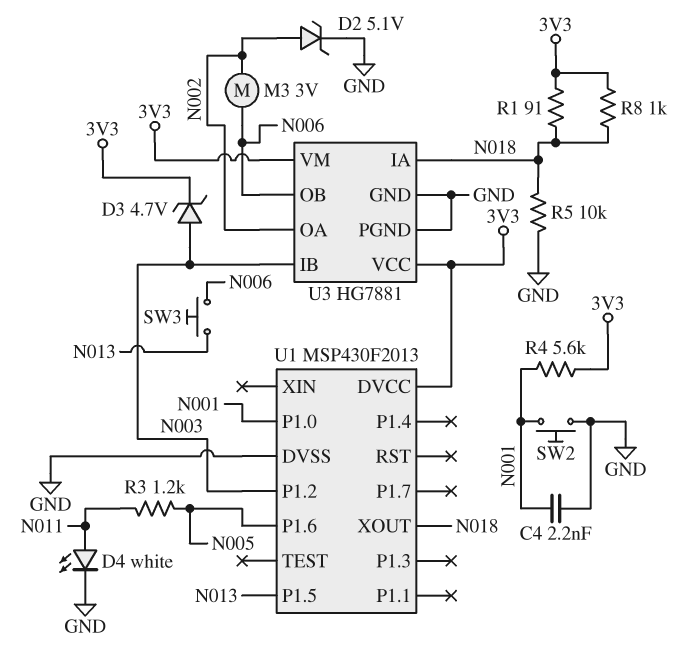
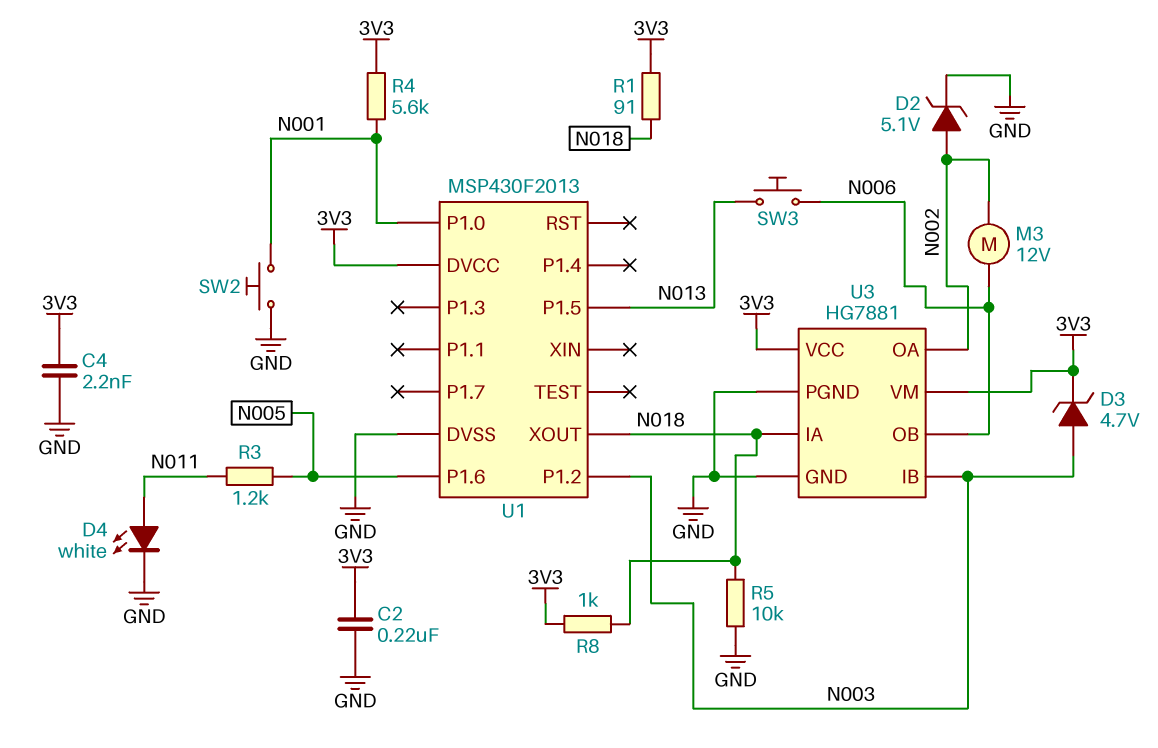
C2: none -> 220nF (3V3, GND)
C4: 2.2nF (GND, N001) -> 2.2nF (3V3, GND)
M3: motor 3V (N002, N006) -> motor 12V (N002, N006)

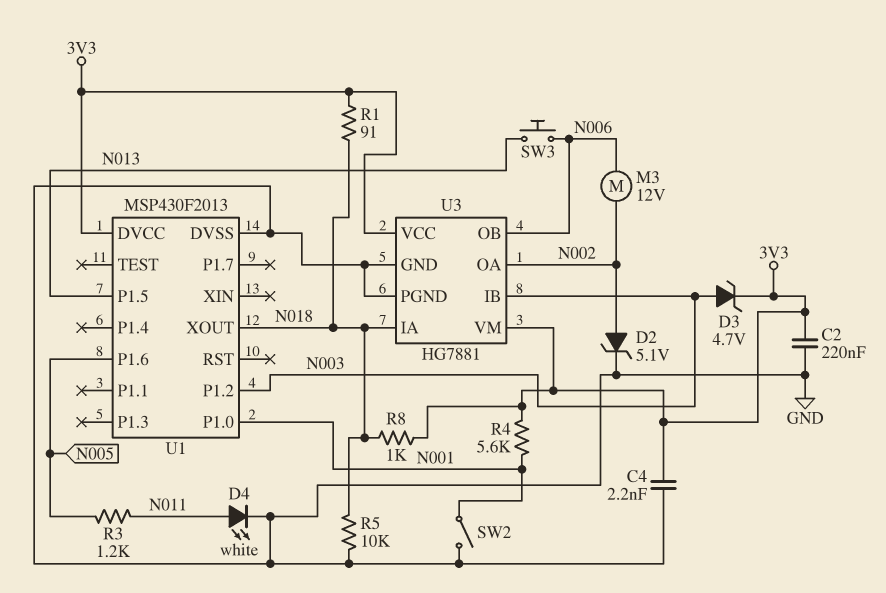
SW2: button (GND, N001) -> switch (GND, N001)

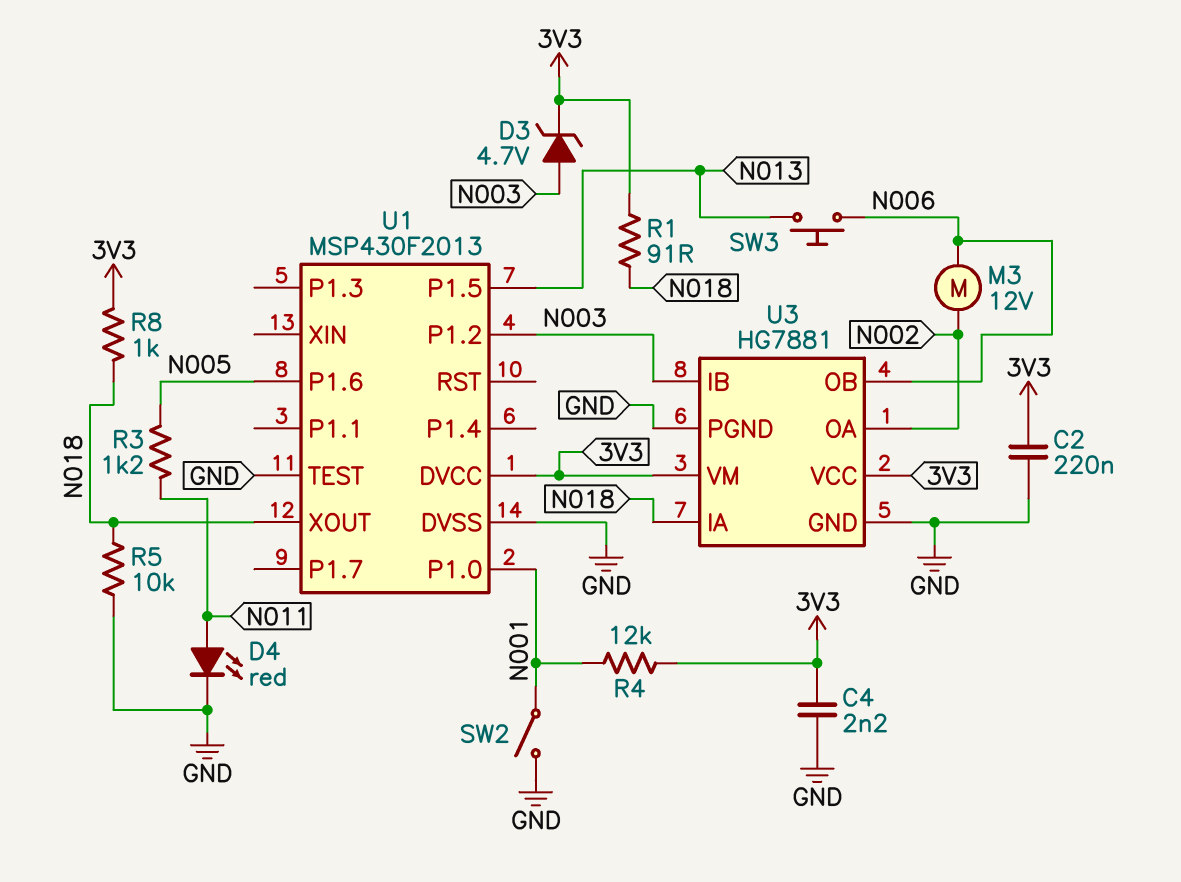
D2: zener 5.1V (A N002, K GND) -> none
D4: LED white (A N011, K GND) -> LED red (A N011, K GND)
R4: 5.6k (3V3, N001) -> 12k (3V3, N001)
U1 pin TEST: none -> GND

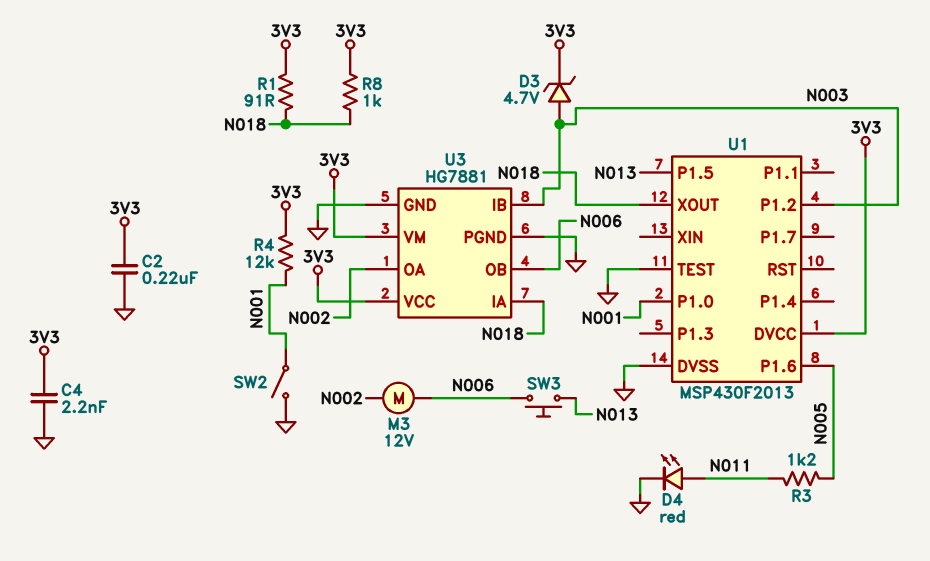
R5: 10k (GND, N018) -> none

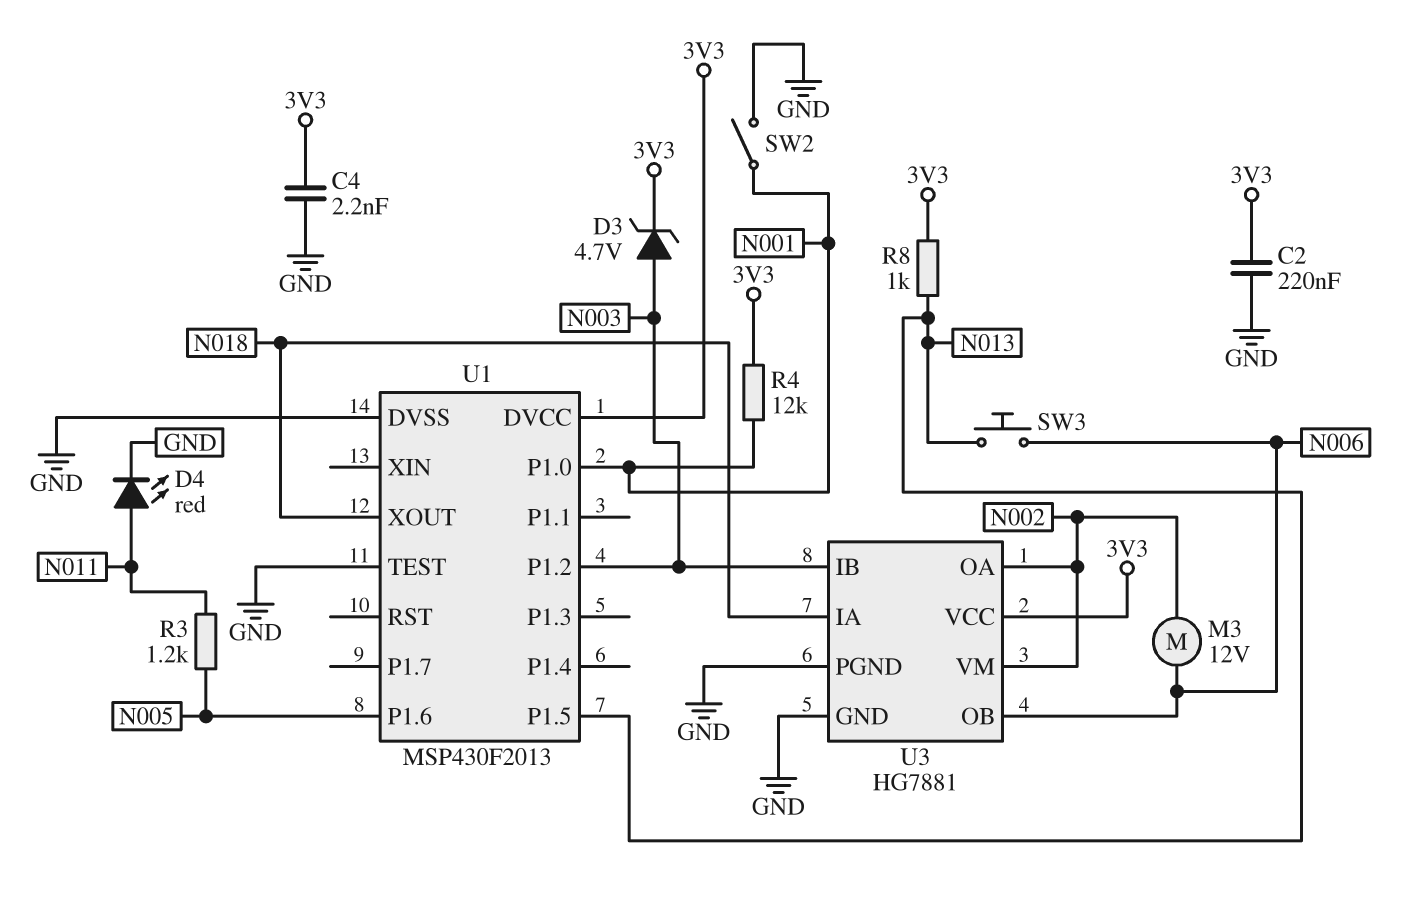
R1: 91 (3V3, N018) -> none
R8: 1k (3V3, N018) -> 1k (3V3, N013)
U3 pin VM: 3V3 -> N002

